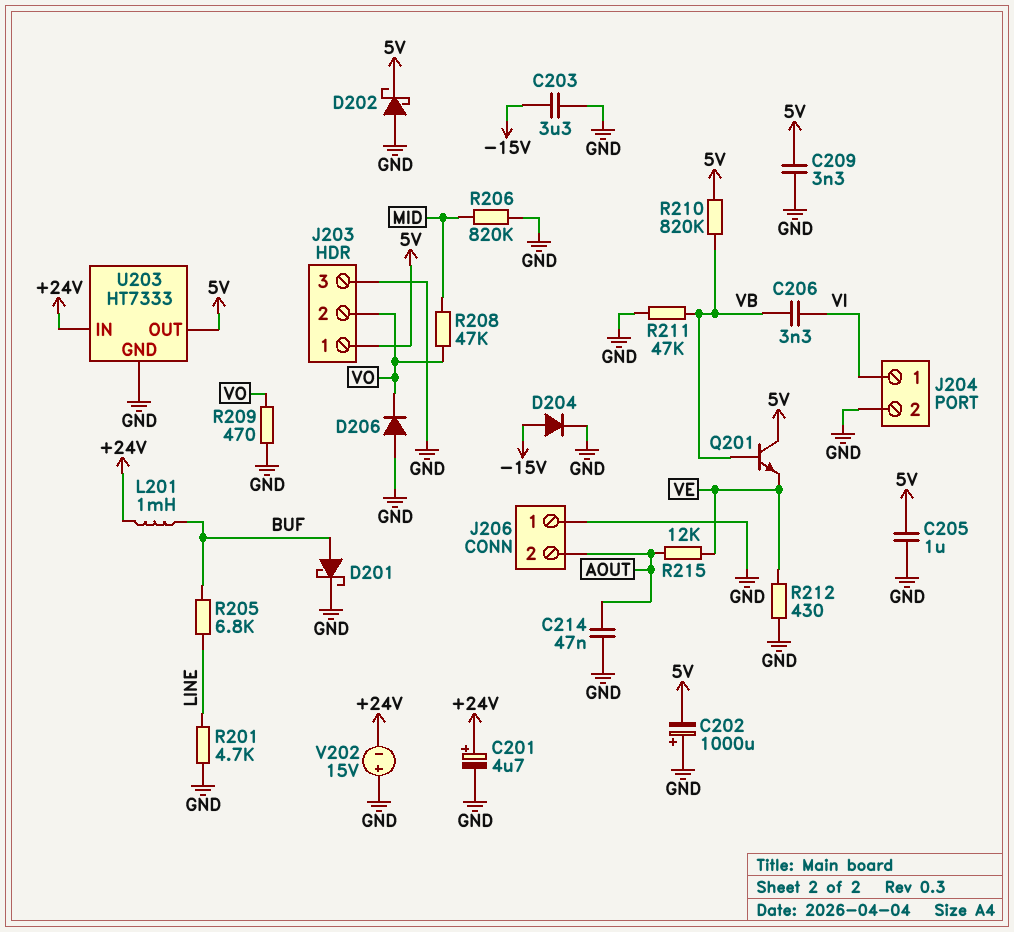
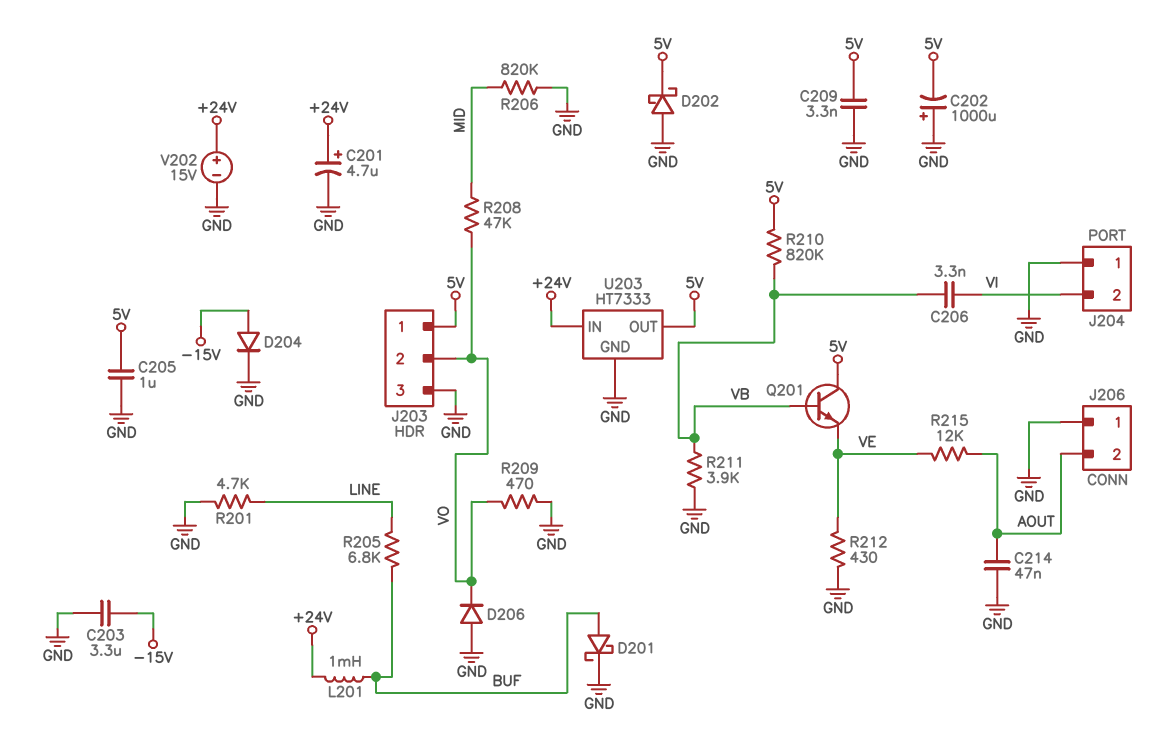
J204 pin 1: VI -> GND
J204 pin 2: GND -> VI
R211: 47k (GND, VB) -> 3.9k (GND, VB)
V202: 15V (plus GND, minus +24V) -> 15V (plus +24V, minus GND)

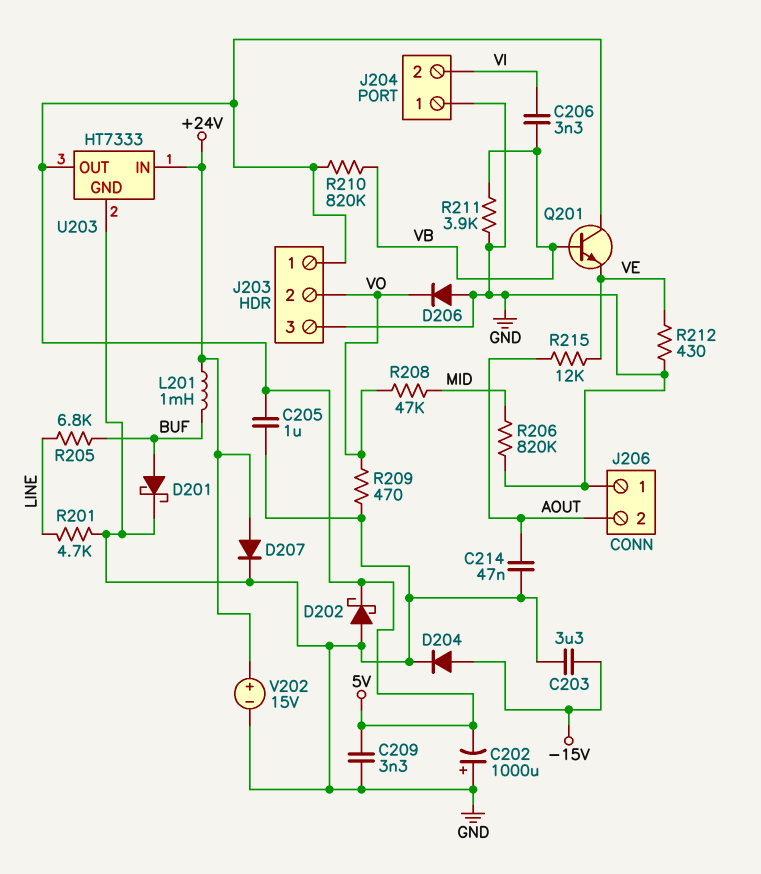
C201: 4.7uF (plus +24V, minus GND) -> none
D207: none -> diode (A +24V, K GND)

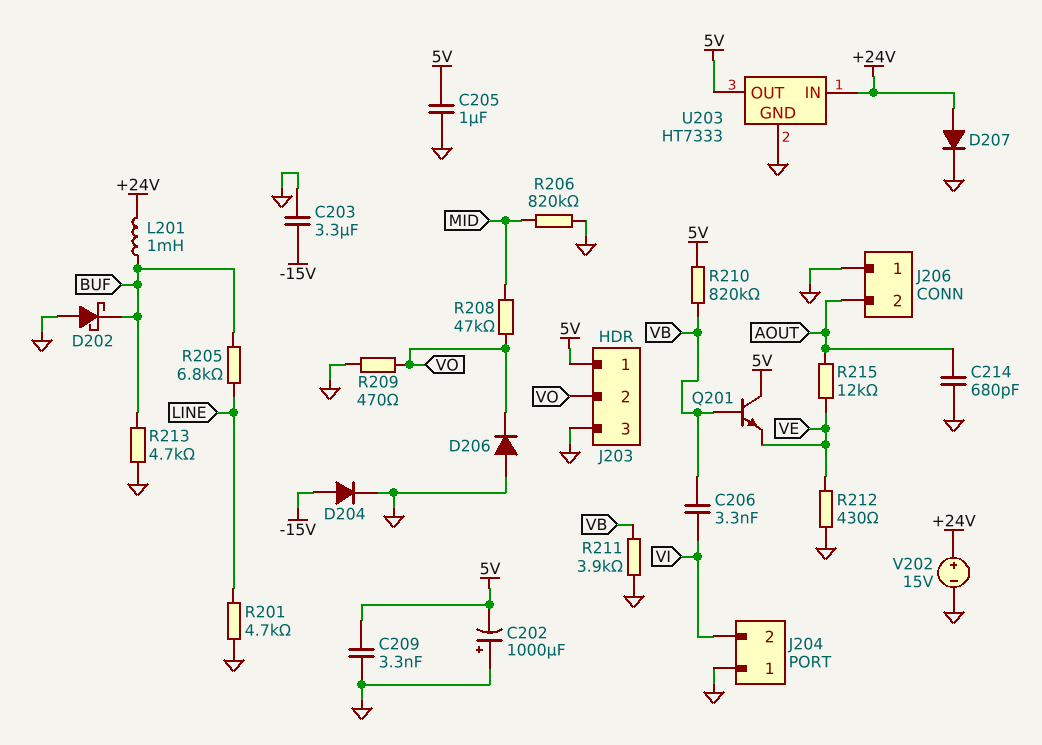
C214: 47nF (AOUT, GND) -> 680pF (AOUT, GND)
D201: schottky (A BUF, K GND) -> none
D202: schottky (A GND, K 5V) -> schottky (A GND, K BUF)
R213: none -> 4.7k (BUF, GND)

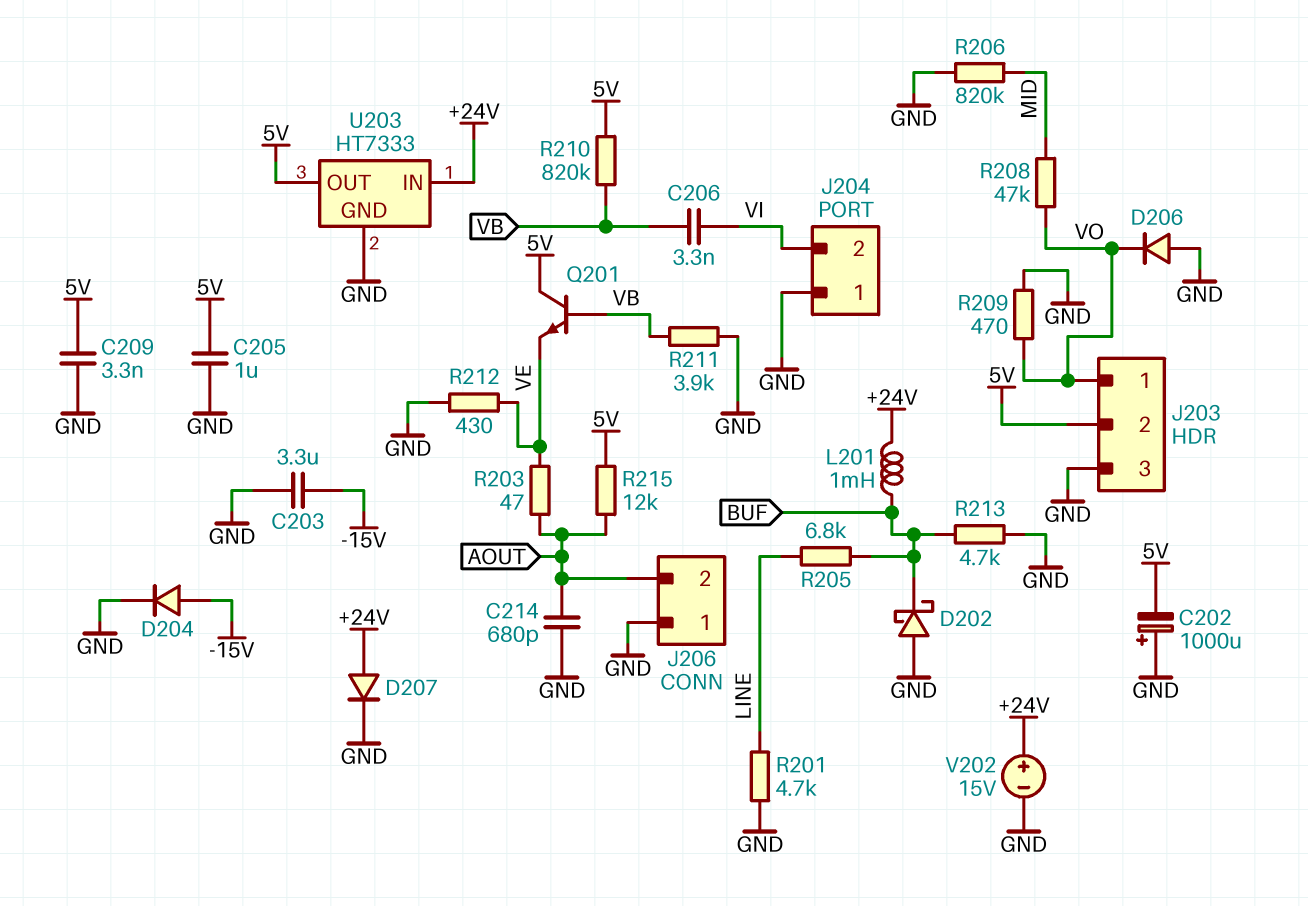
J203 pin 1: 5V -> VO
J203 pin 2: VO -> 5V
R203: none -> 47 (AOUT, VE)
R215: 12k (AOUT, VE) -> 12k (5V, AOUT)

